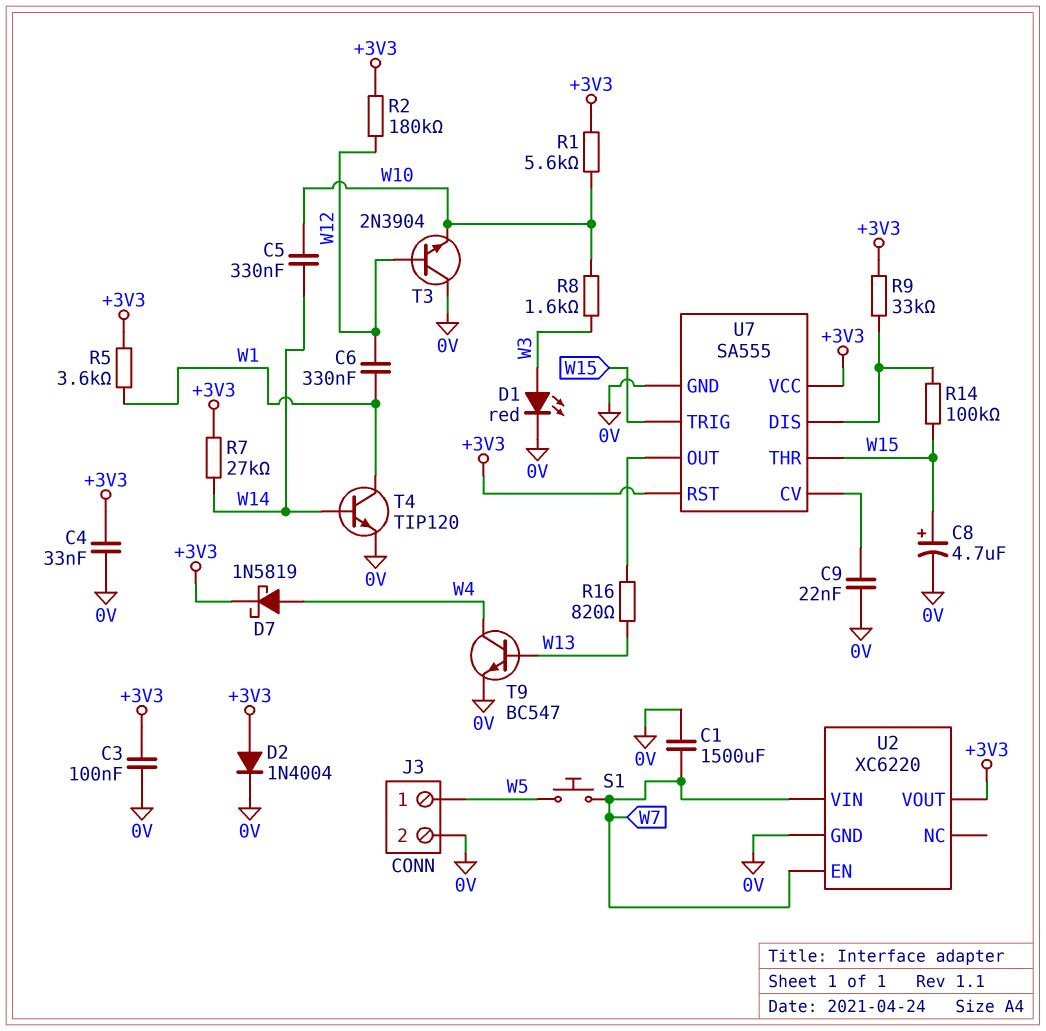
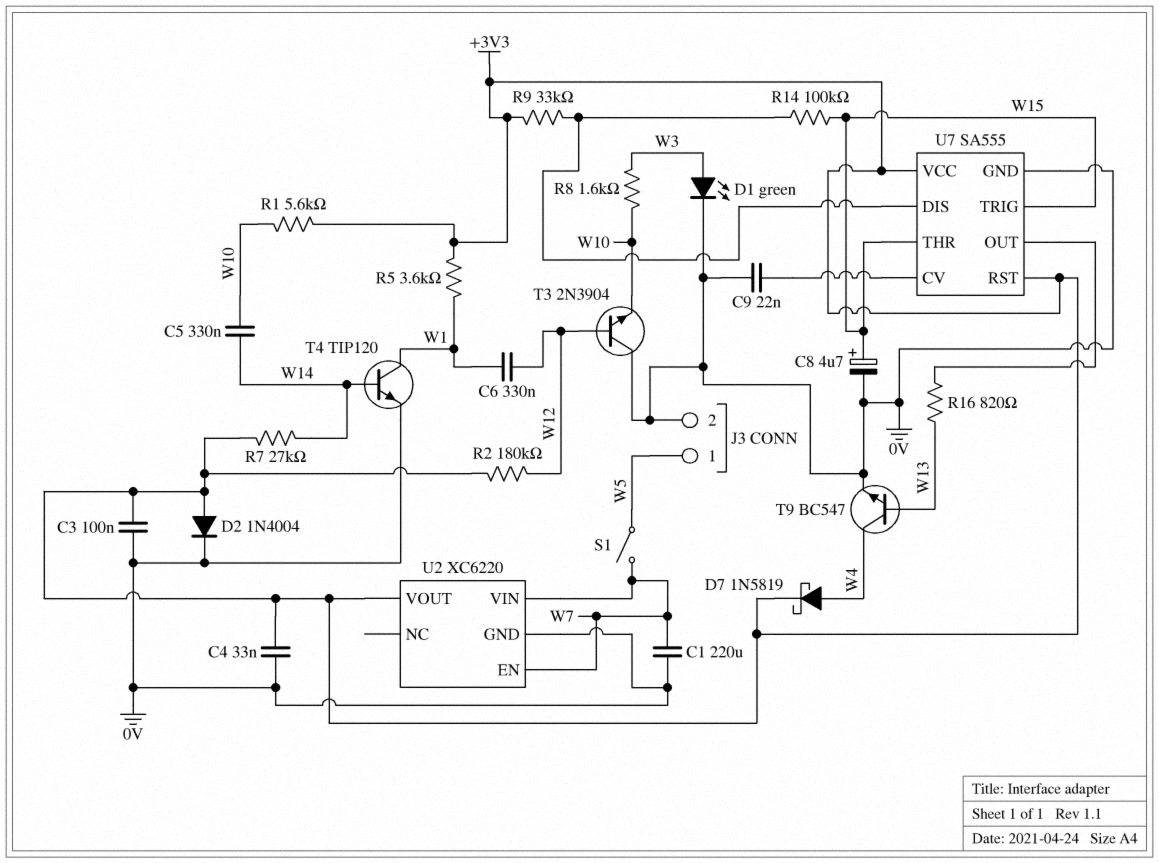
C1: 1500uF (0V, W7) -> 220uF (0V, W7)
D1: LED red (A W3, K 0V) -> LED green (A W3, K 0V)
S1: button (W5, W7) -> switch (W5, W7)

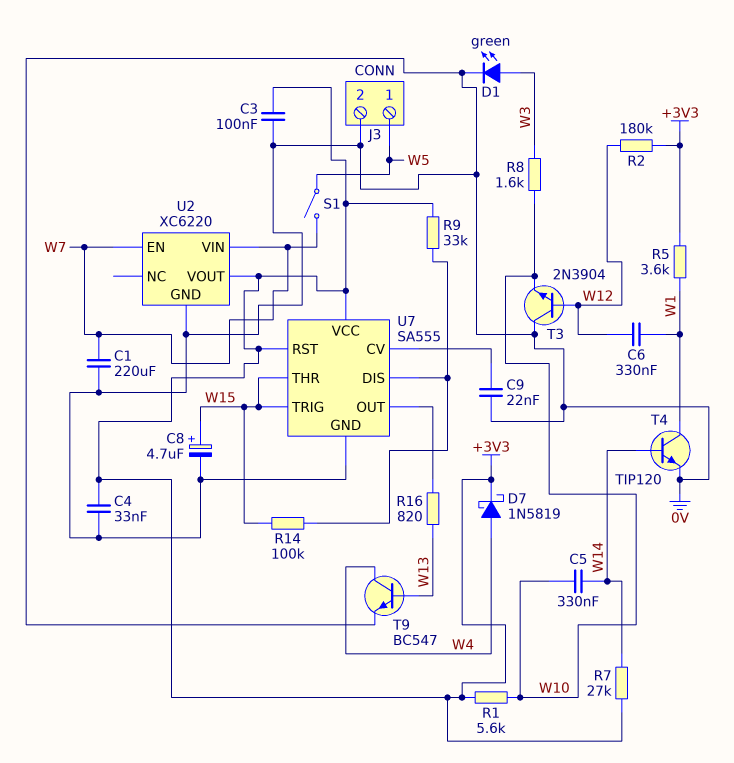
D2: diode 1N4004 (A +3V3, K 0V) -> none

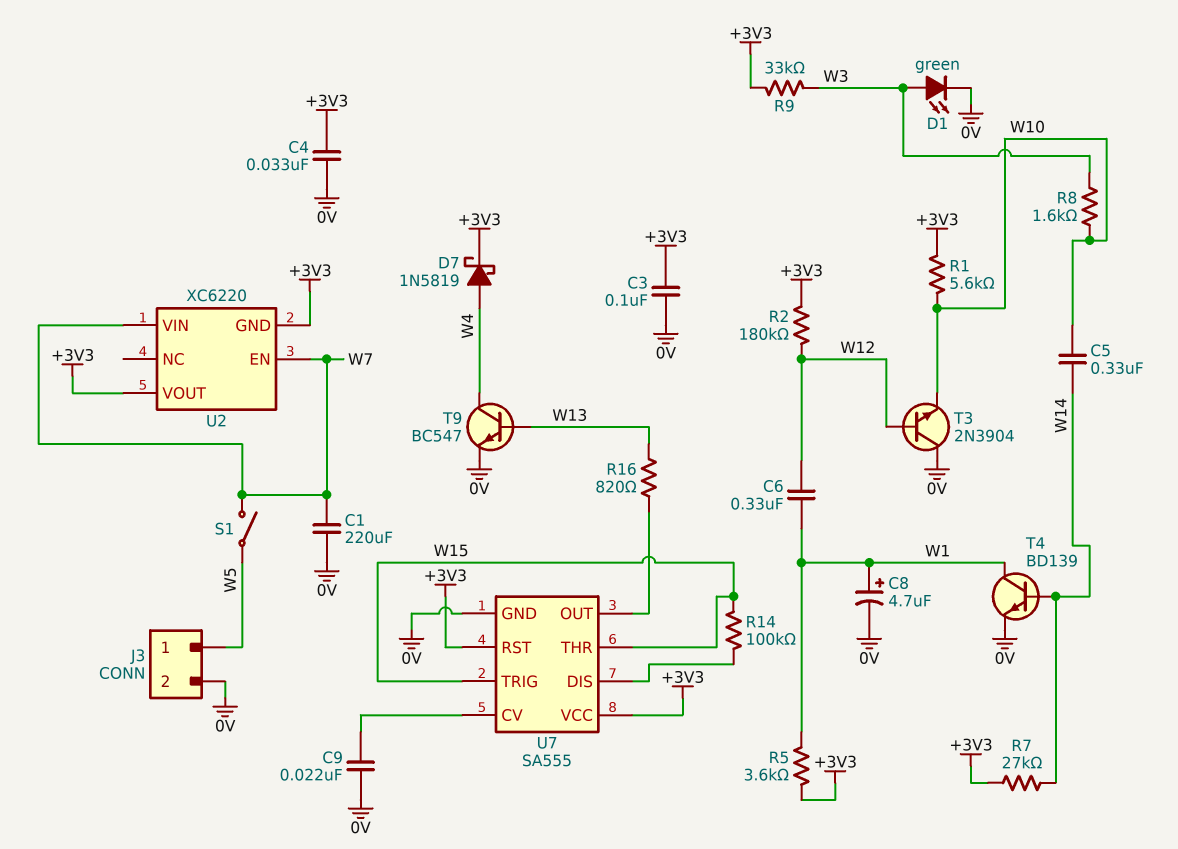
C8: 4.7uF (plus W15, minus 0V) -> 4.7uF (plus W1, minus 0V)
R9: 33k (+3V3, U7/DIS) -> 33k (+3V3, W3)
T4: NPN TIP120 (B W14, C W1, E 0V) -> NPN BD139 (B W14, C W1, E 0V)
U2 pin GND: 0V -> +3V3

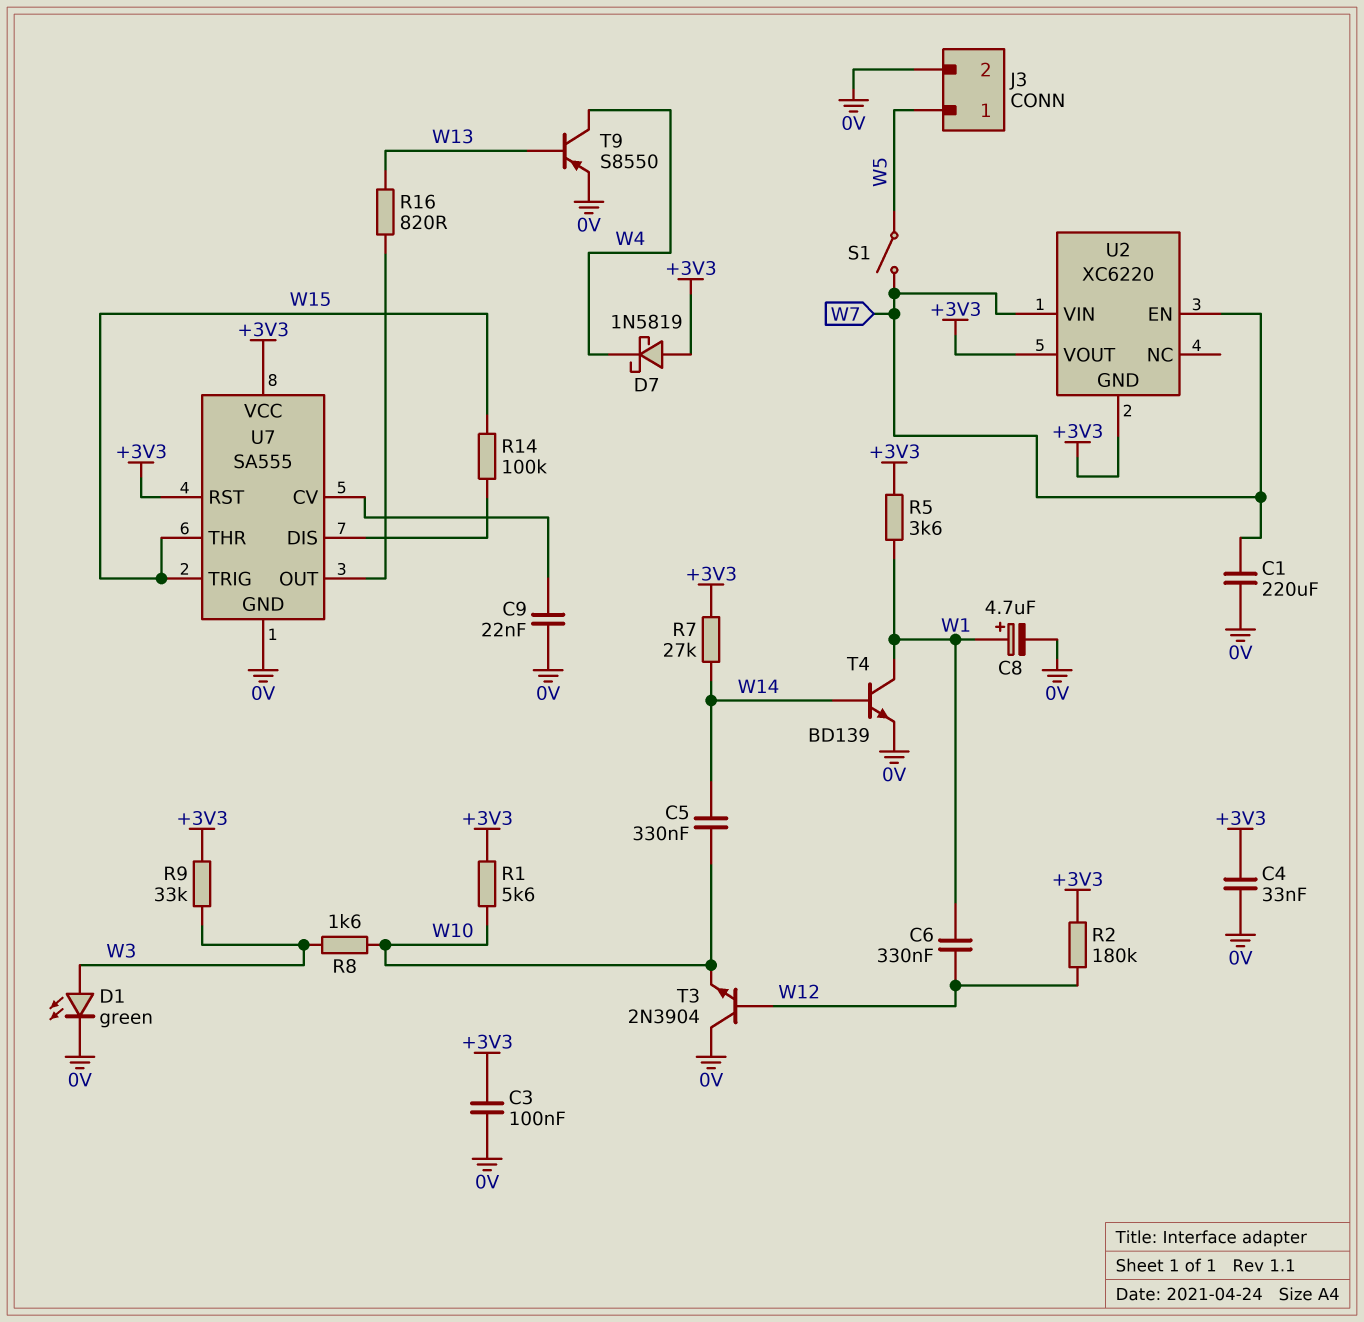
D7: schottky 1N5819 (A W4, K +3V3) -> schottky 1N5819 (A +3V3, K W4)
T9: NPN BC547 (B W13, C W4, E 0V) -> PNP S8550 (B W13, C W4, E 0V)

